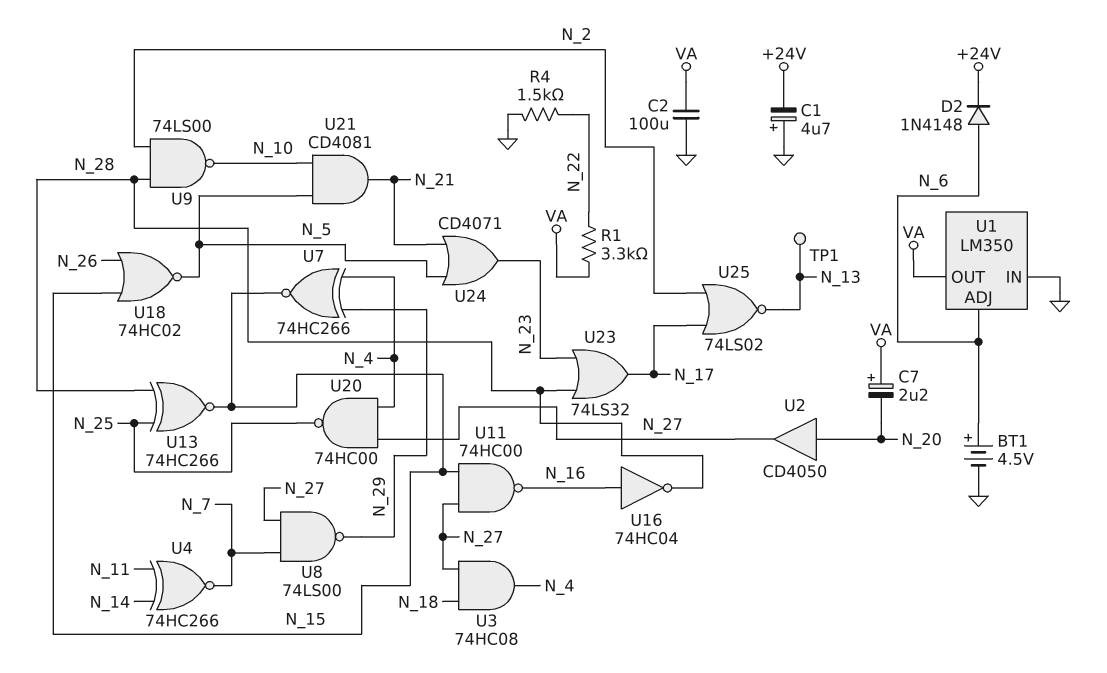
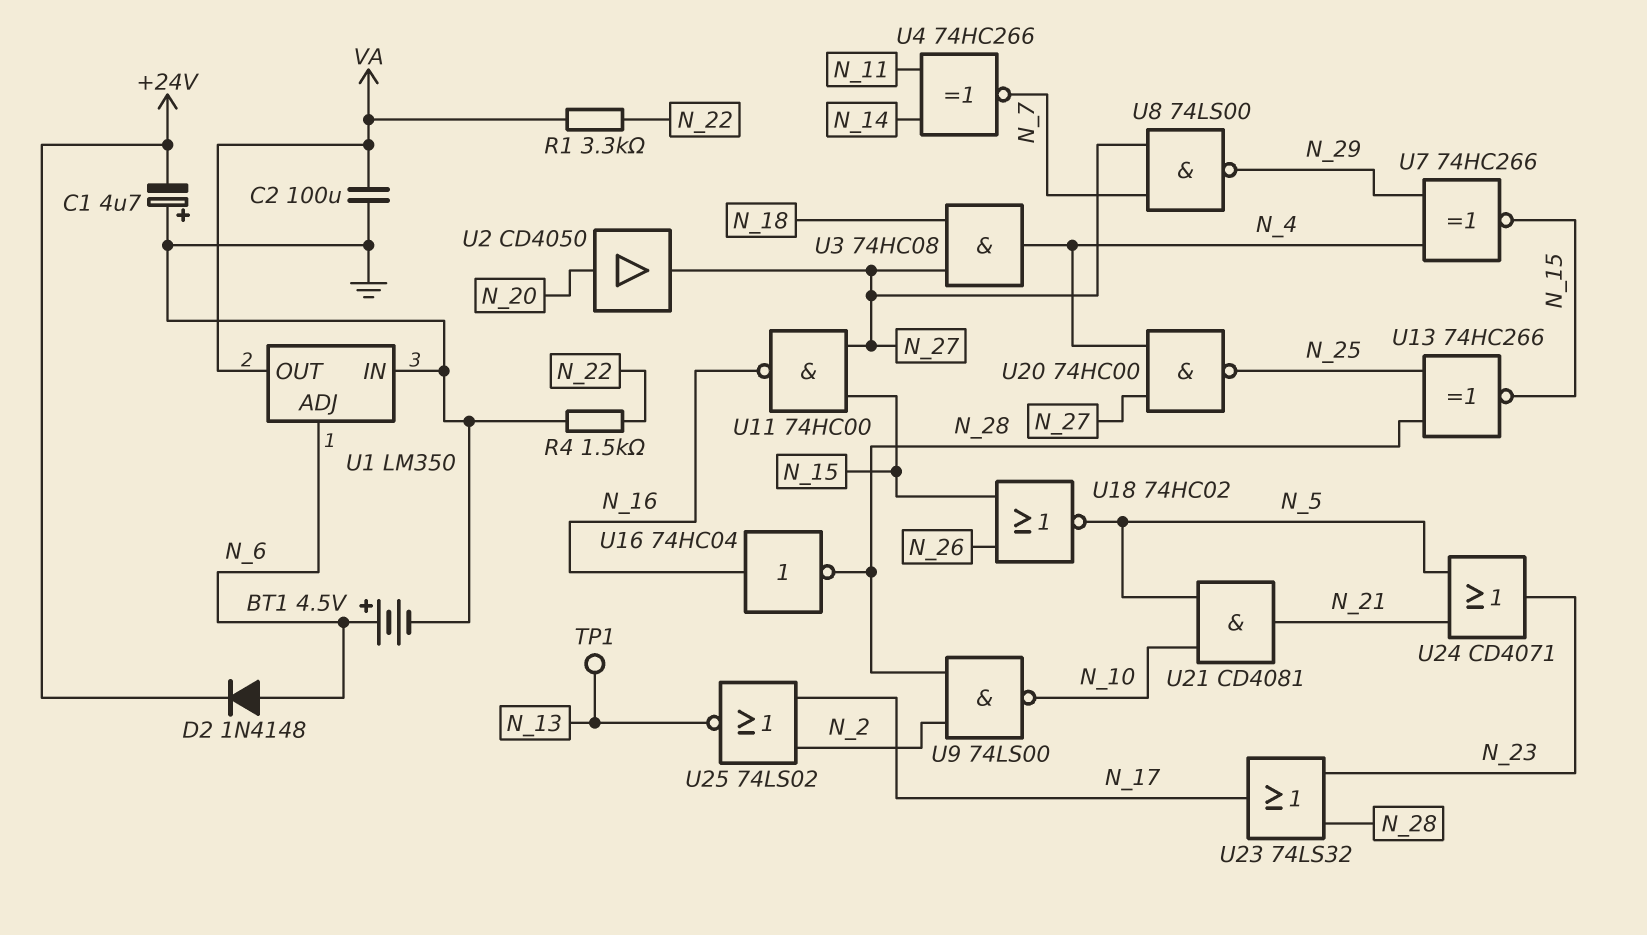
C7: 2.2uF (plus VA, minus N_20) -> none

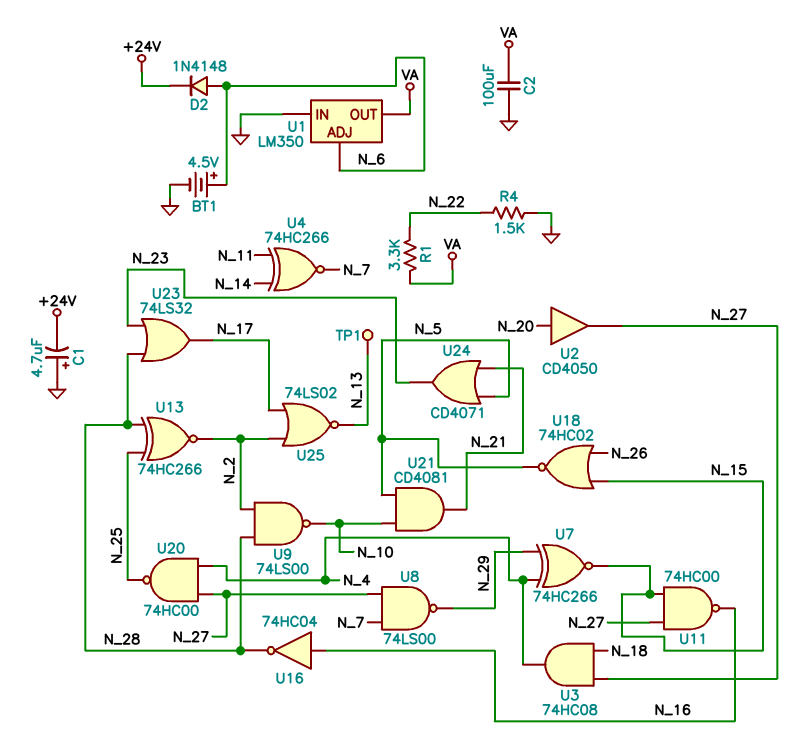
U13: XNOR 74HC266 (in N_25, in N_28, out N_15) -> XNOR 74HC266 (in N_25, in N_28, out N_2)

